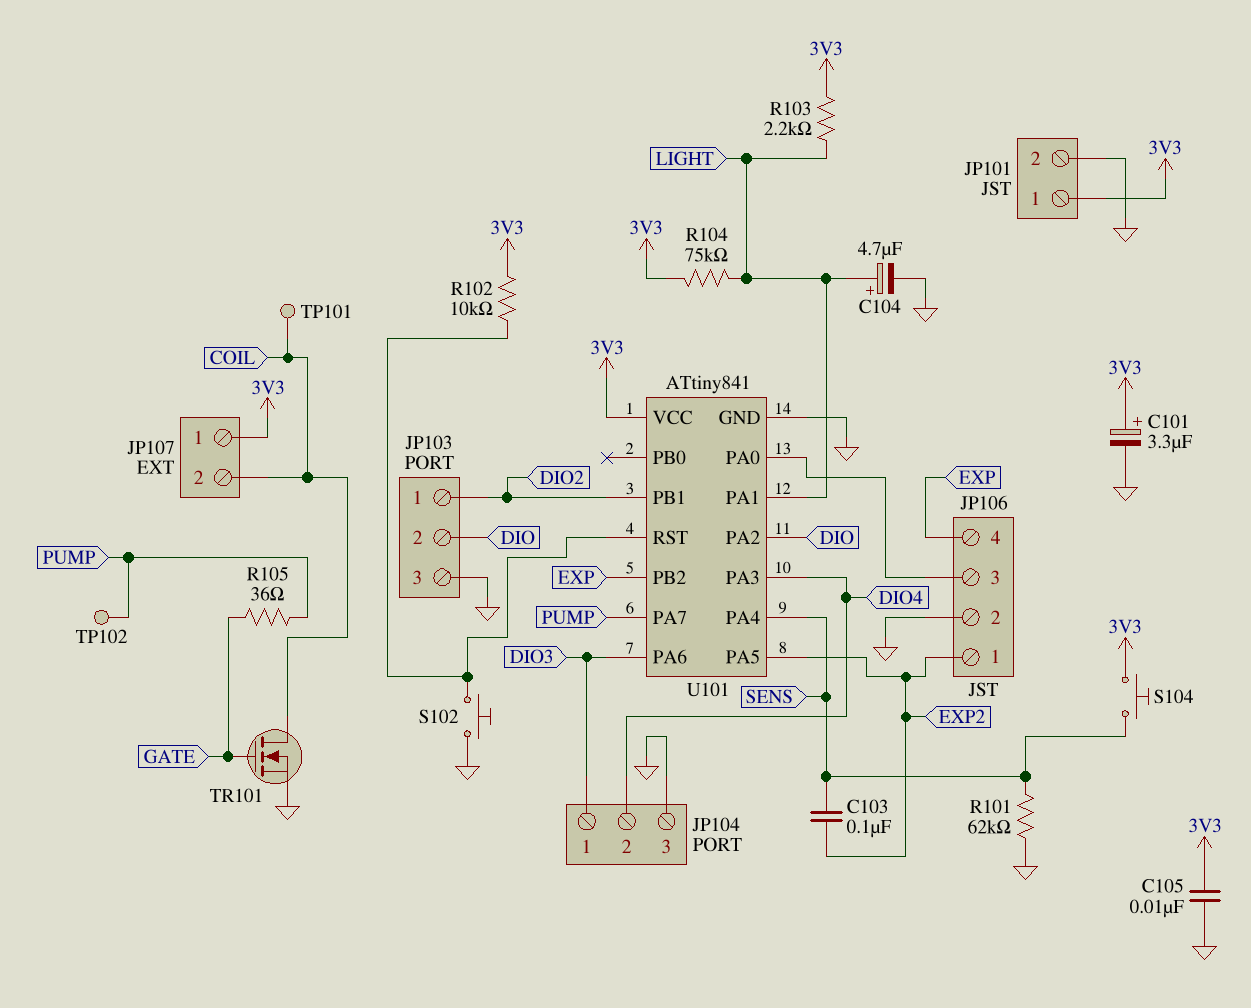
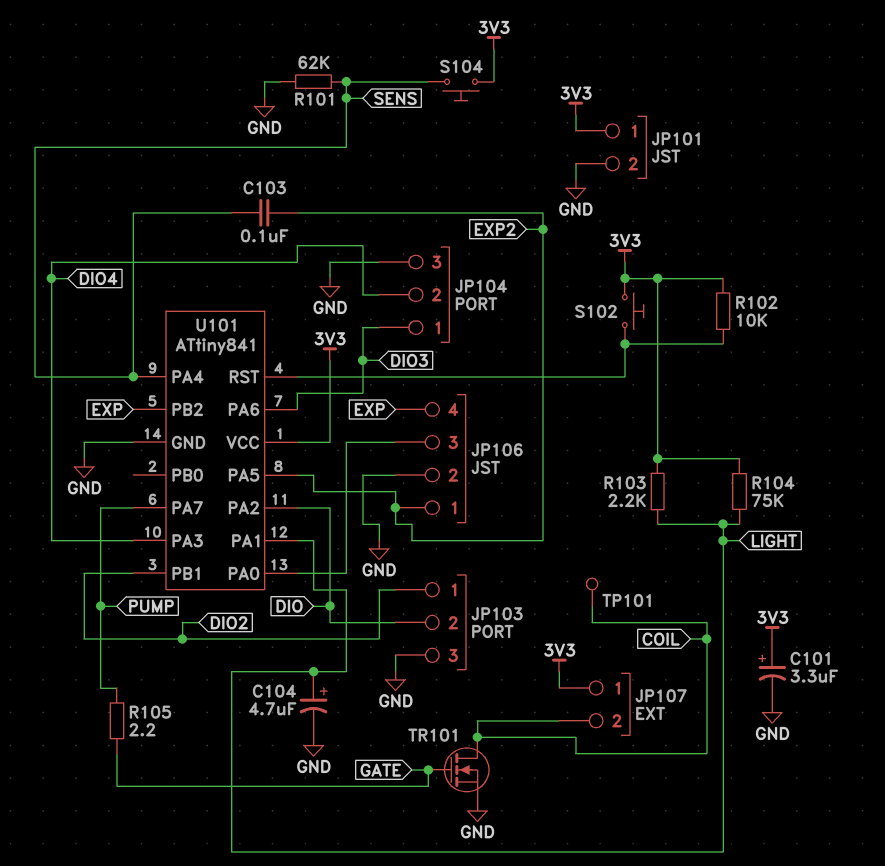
C105: 10nF (3V3, GND) -> none
R105: 36 (GATE, PUMP) -> 2.2 (GATE, PUMP)
S102: button (GND, U101/RST) -> button (3V3, U101/RST)
TP102: test point (PUMP) -> none

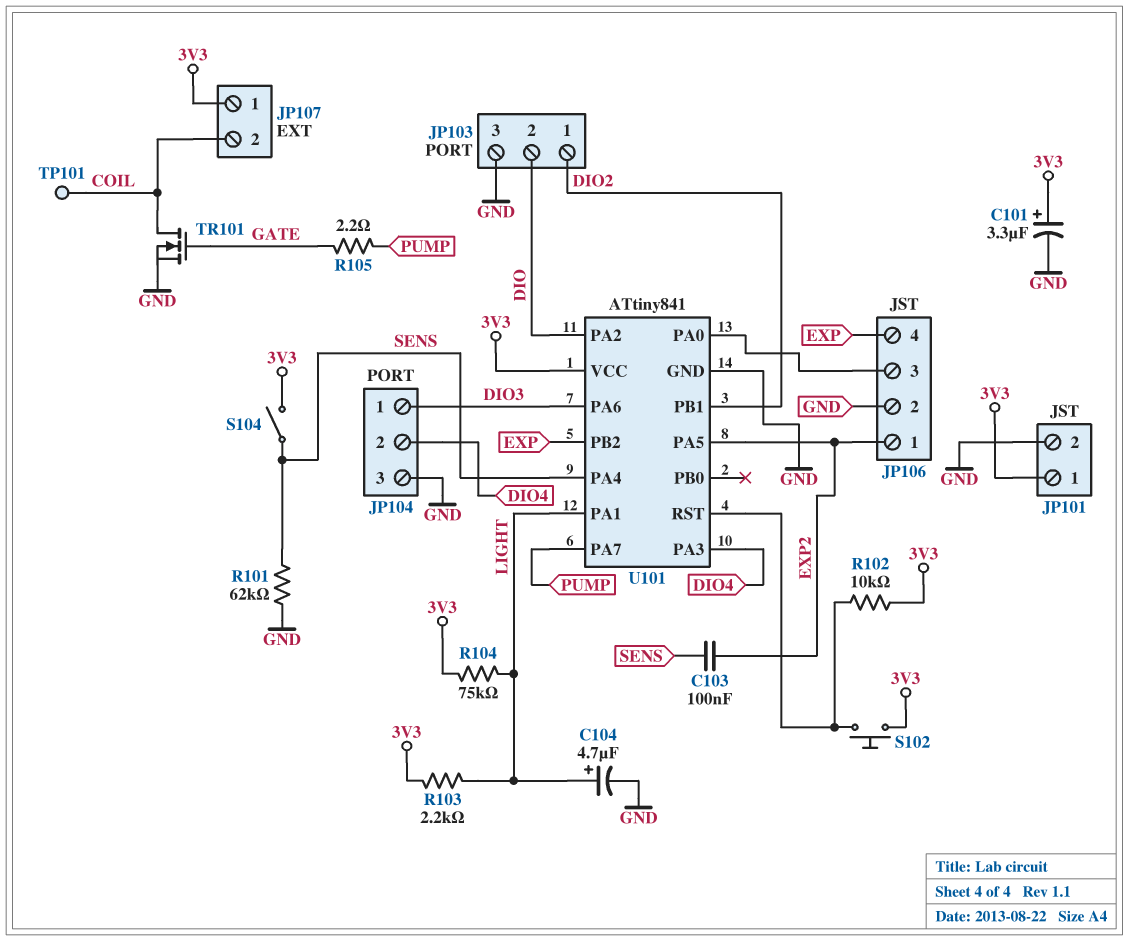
S104: button (3V3, SENS) -> switch (3V3, SENS)

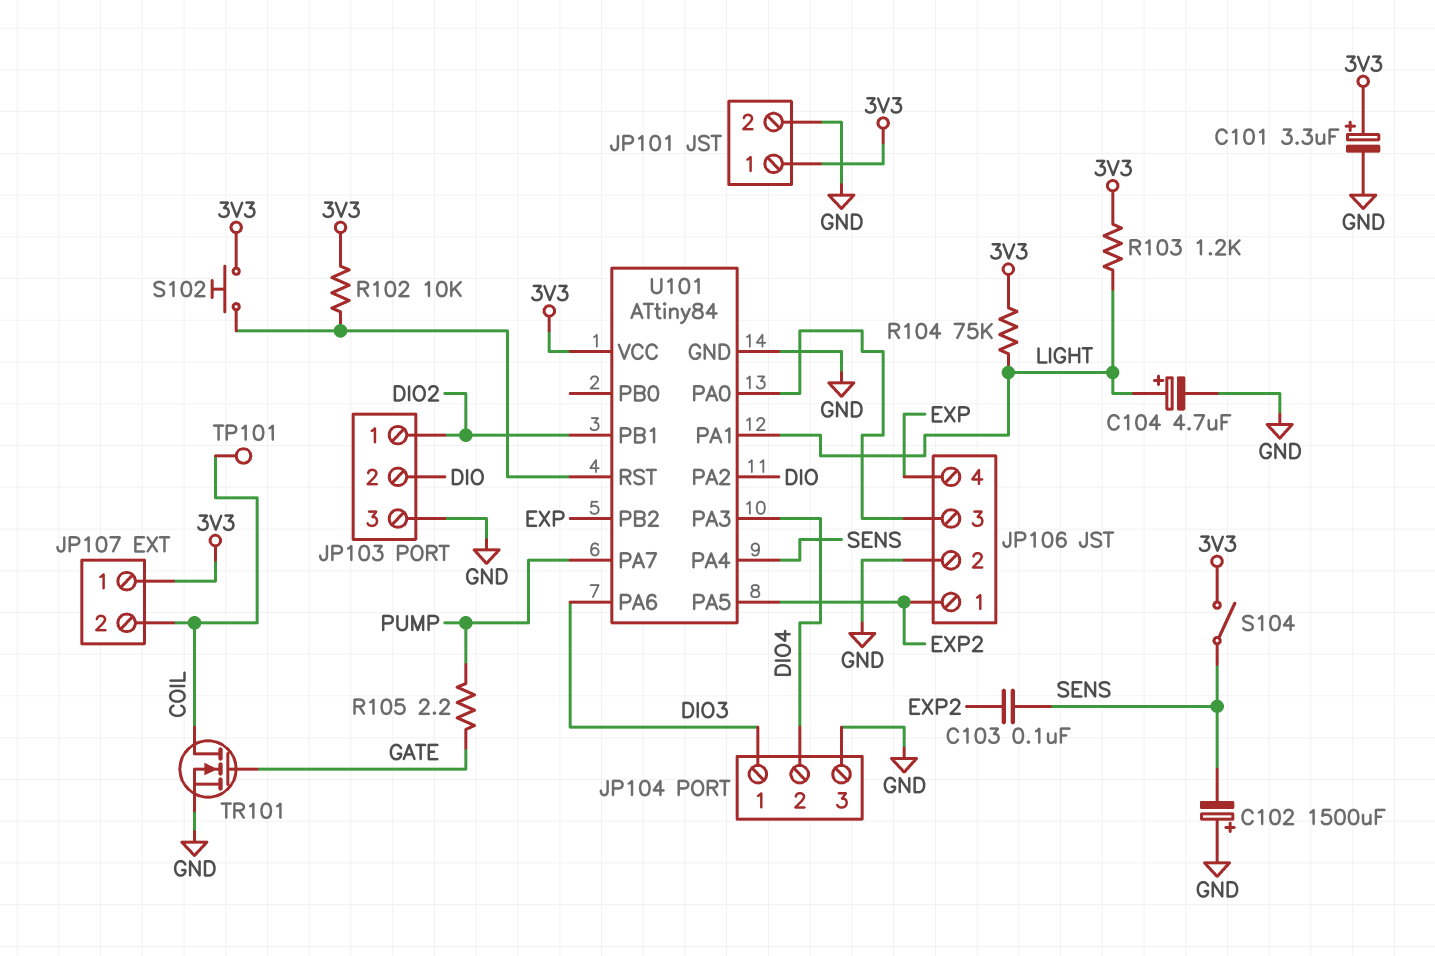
C102: none -> 1500uF (plus GND, minus SENS)
R101: 62k (GND, SENS) -> none
R103: 2.2k (3V3, LIGHT) -> 1.2k (3V3, LIGHT)
U101: ATtiny841 -> ATtiny84

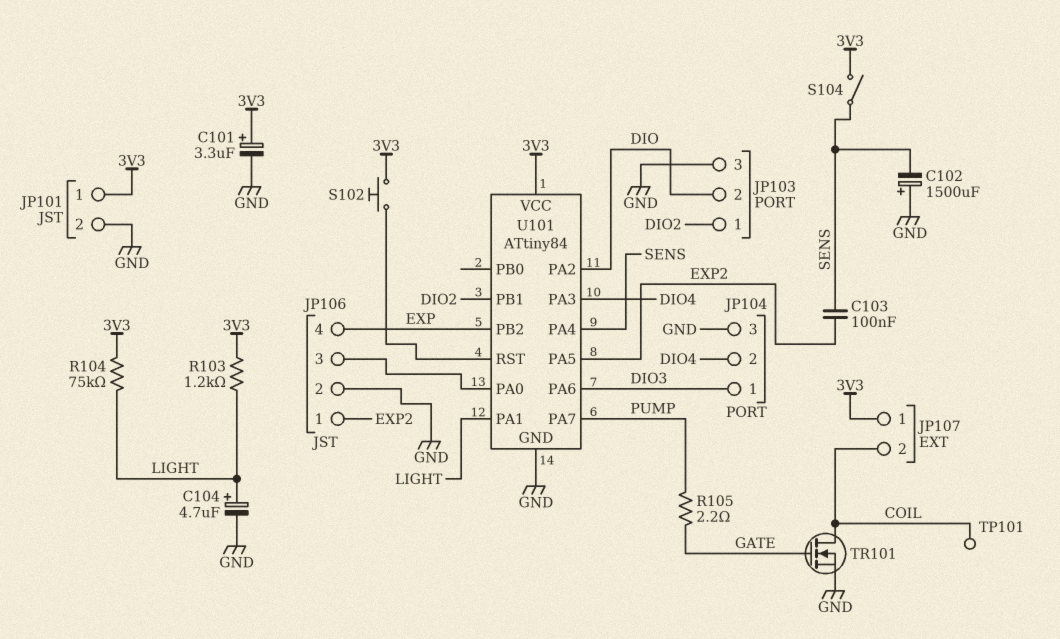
R102: 10k (3V3, U101/RST) -> none

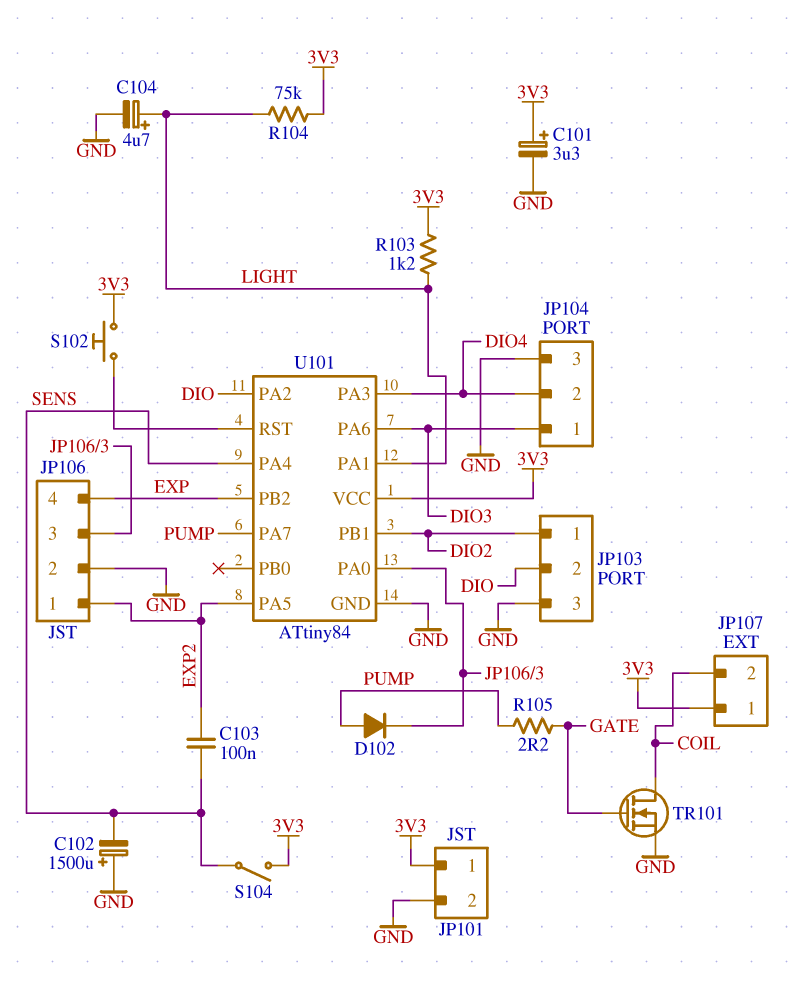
D102: none -> diode (A PUMP, K JP106/3)
TP101: test point (COIL) -> none

